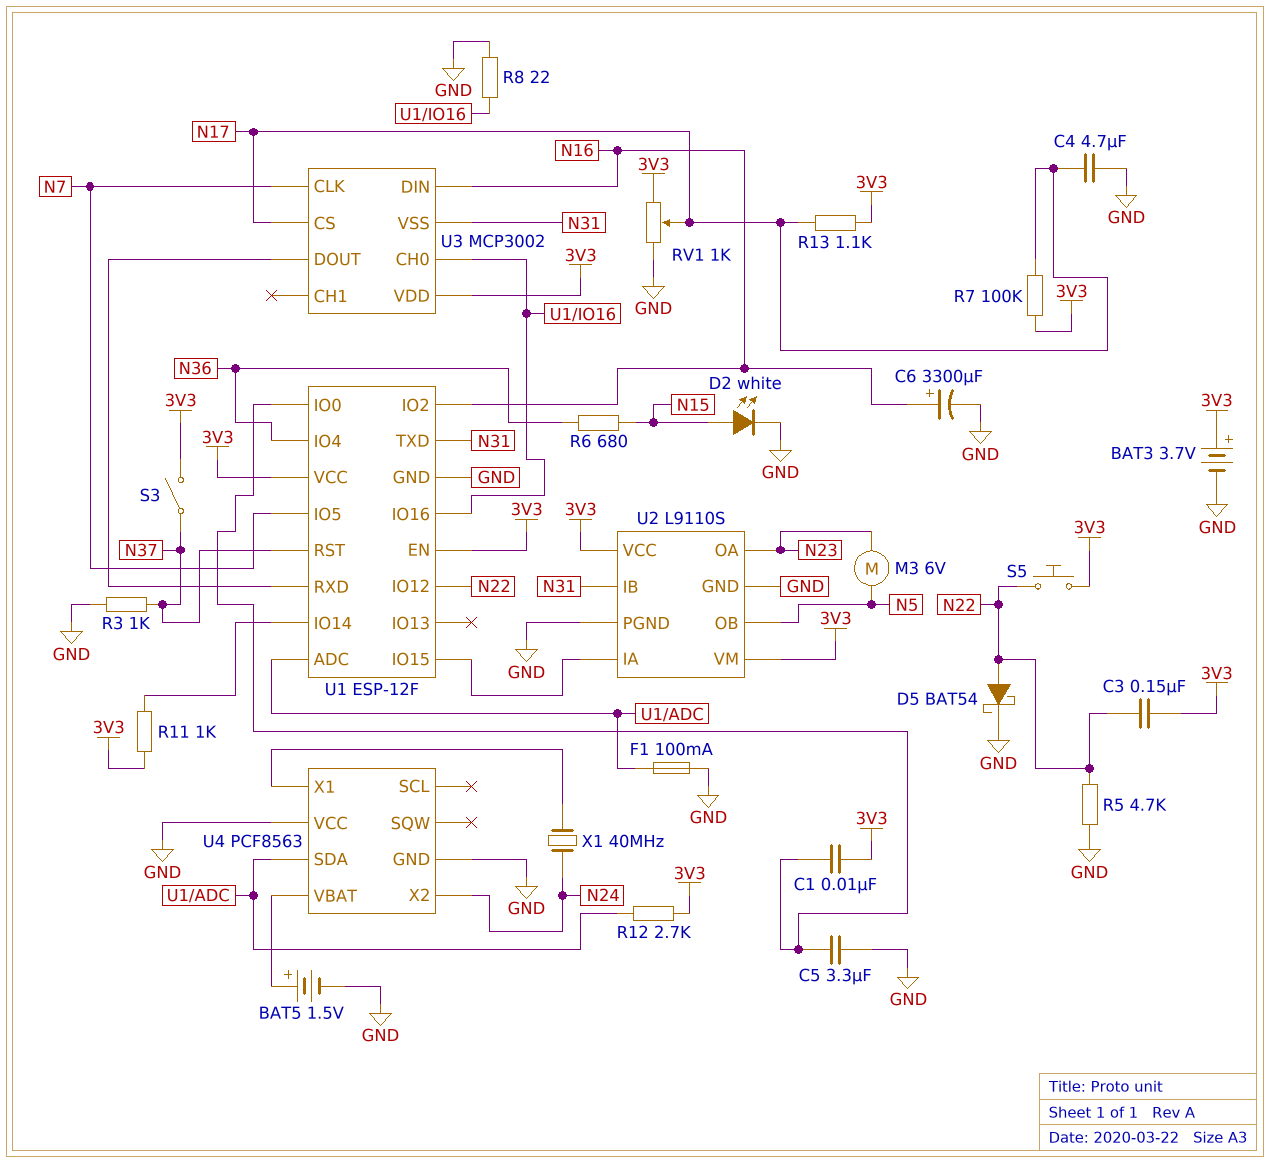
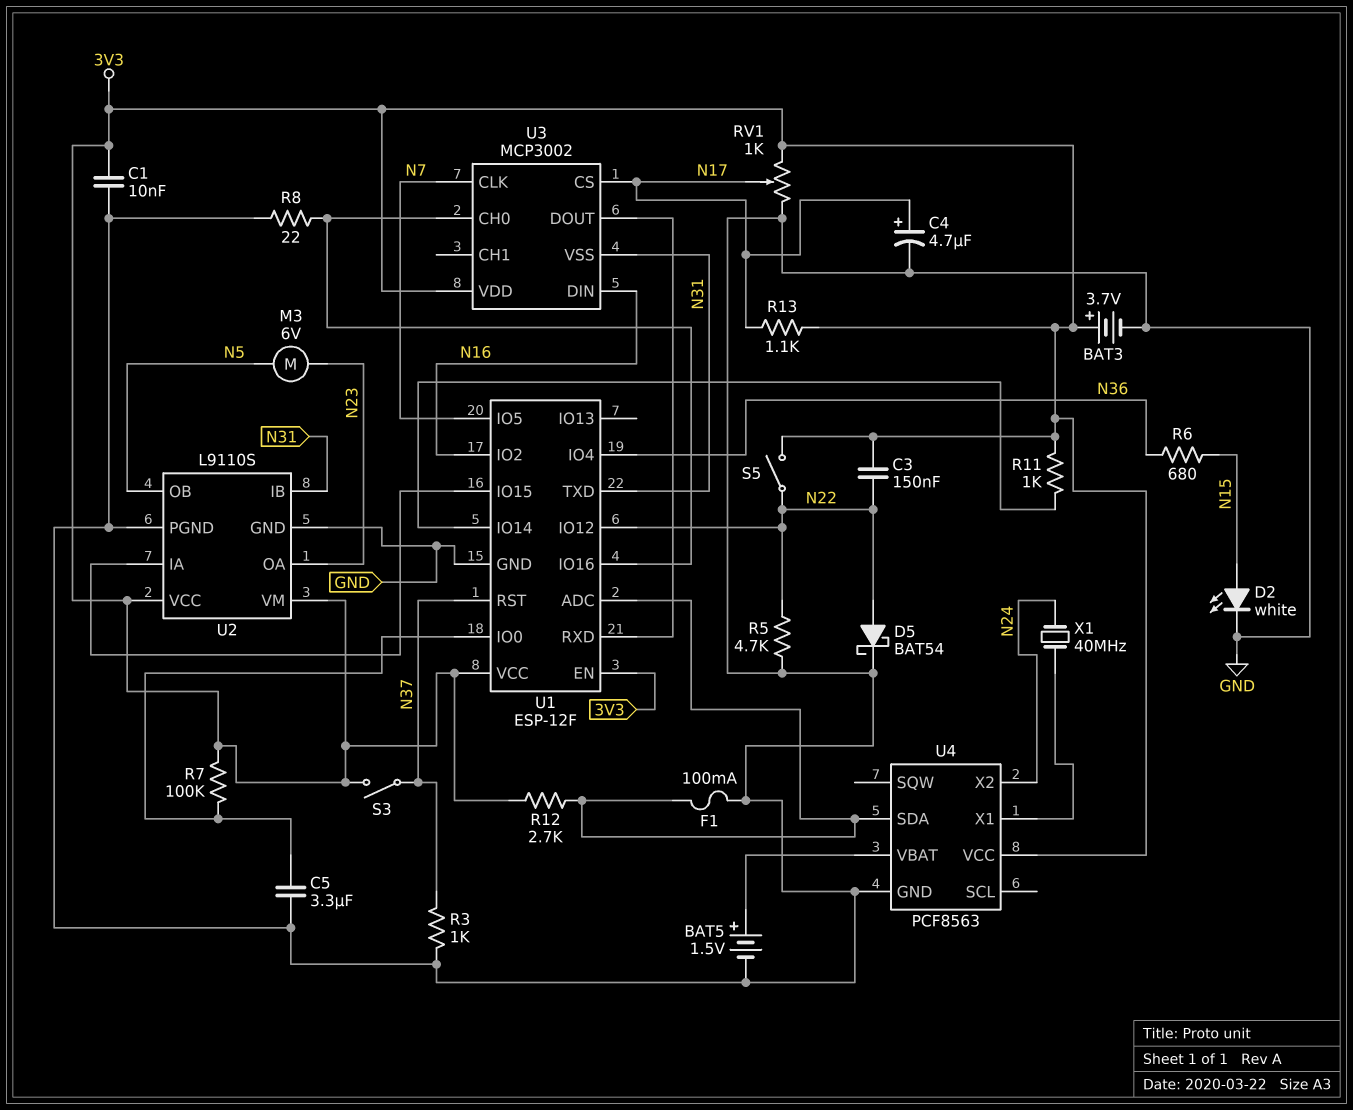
C1: 10nF (3V3, U1/IO0) -> 10nF (3V3, GND)
C4: 4.7uF (GND, N17) -> 4.7uF (plus N17, minus GND)
C6: 3300uF (plus N16, minus GND) -> none
R7: 100k (3V3, N17) -> 100k (3V3, U1/IO0)
S5: button (3V3, N22) -> switch (3V3, N22)
U4 pin VCC: GND -> 3V3

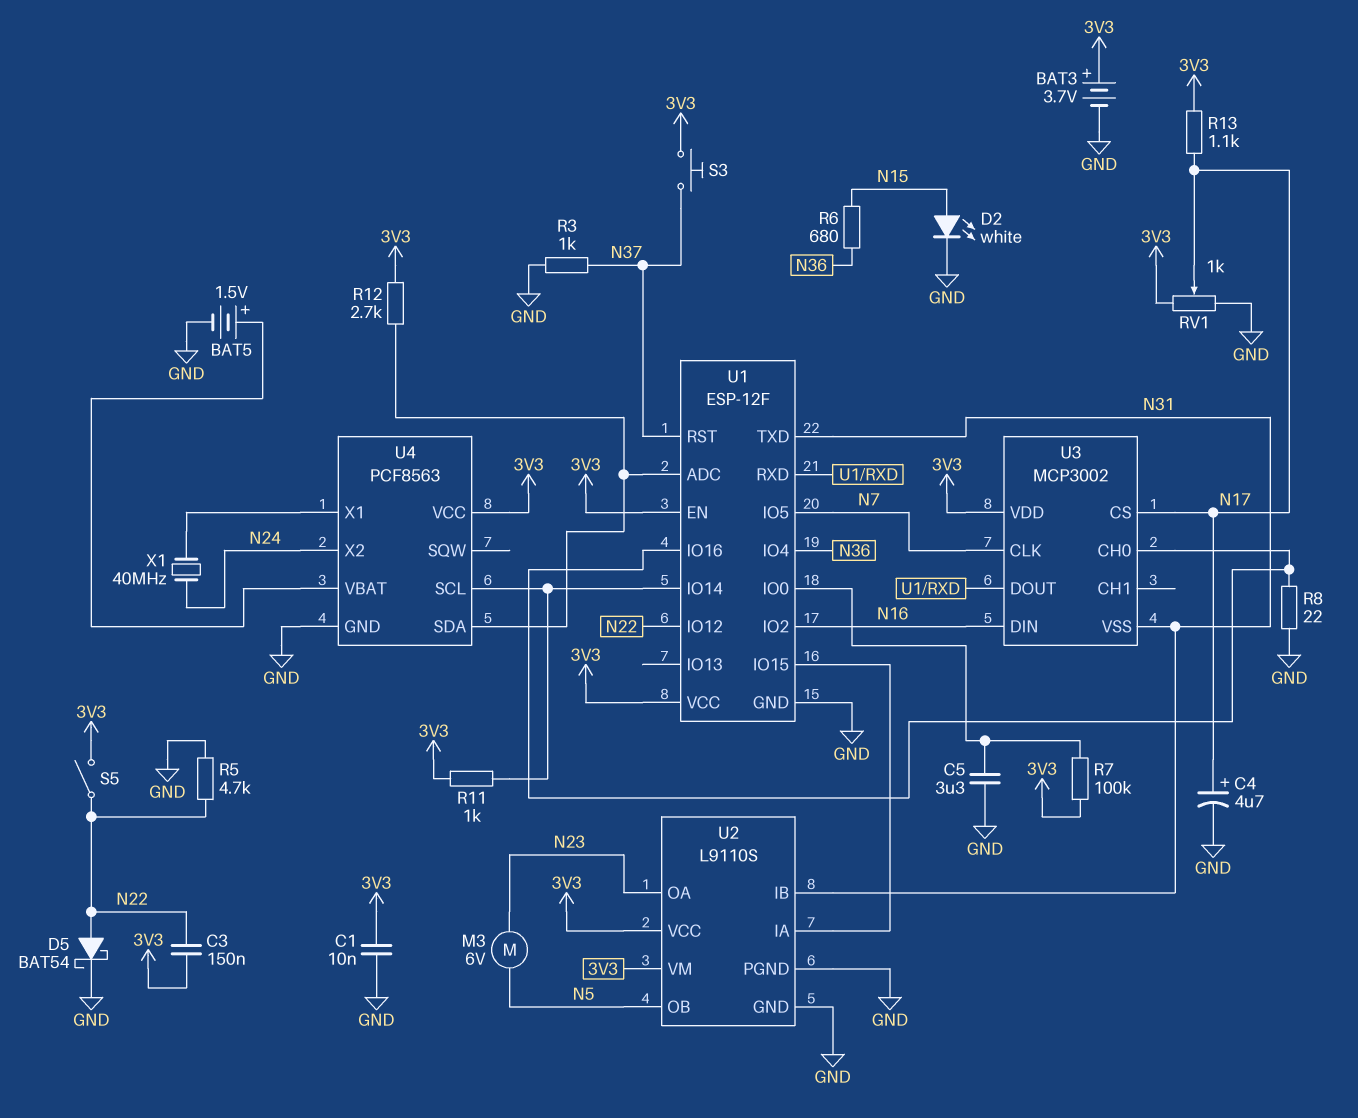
F1: 100mA (GND, U1/ADC) -> none
S3: switch (3V3, N37) -> button (3V3, N37)
U4 pin SCL: none -> U1/IO14

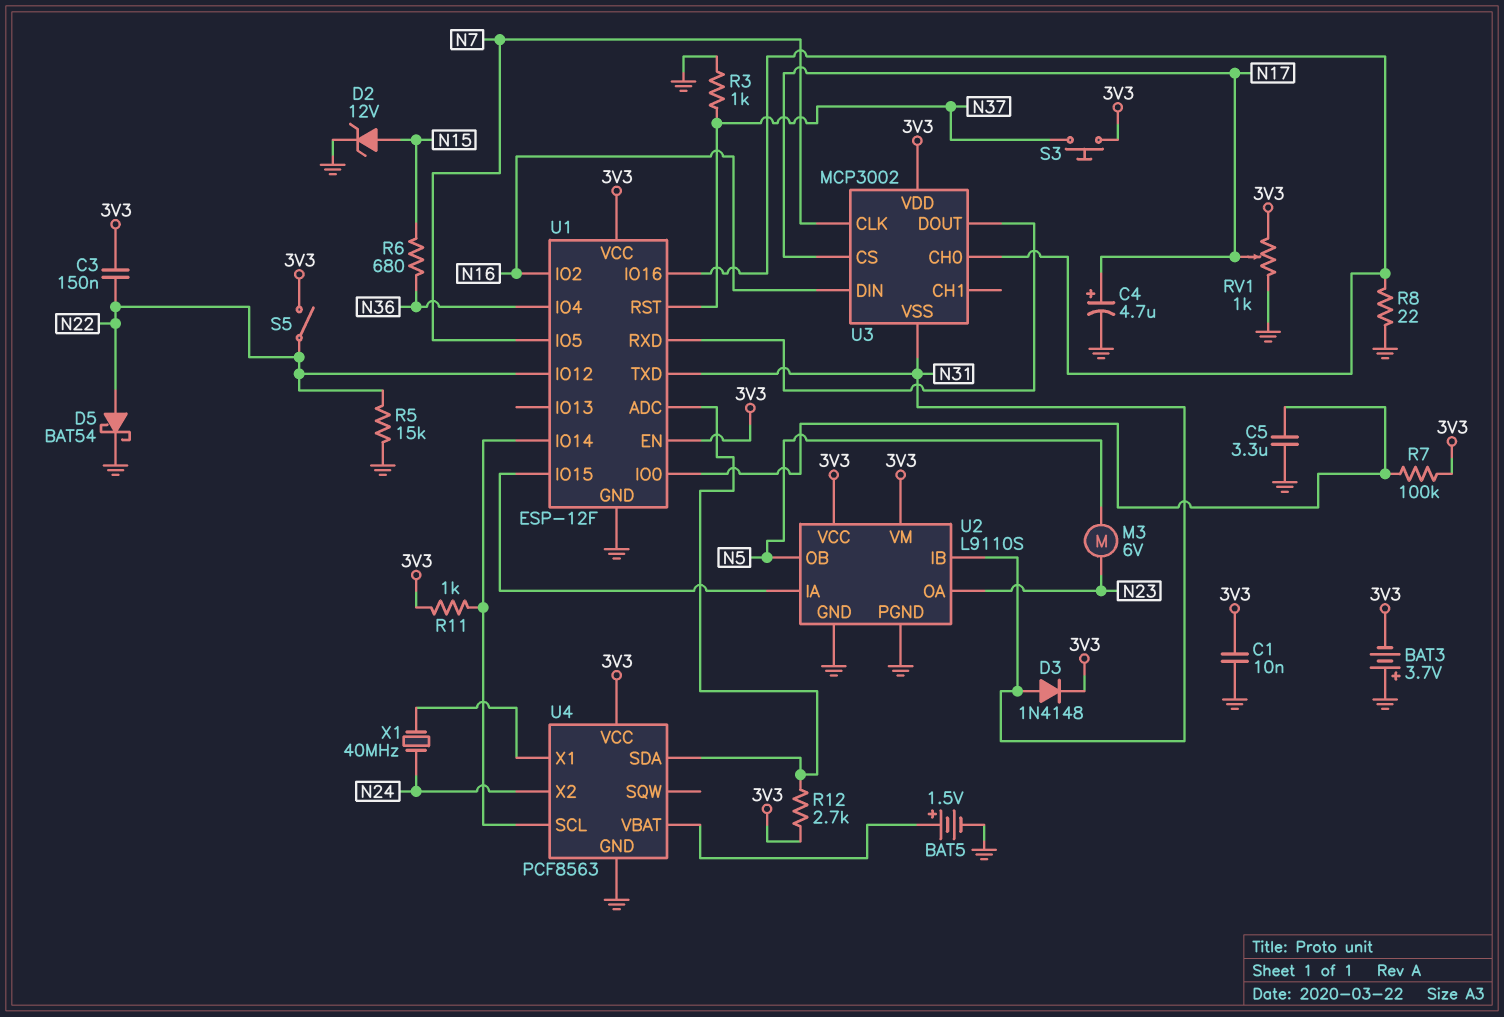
BAT3: 3.7V (plus 3V3, minus GND) -> 3.7V (plus GND, minus 3V3)
D2: LED white (A N15, K GND) -> zener 12V (A N15, K GND)
D3: none -> diode 1N4148 (A N31, K 3V3)
R5: 4.7k (GND, N22) -> 15k (GND, N22)
R13: 1.1k (3V3, N17) -> none

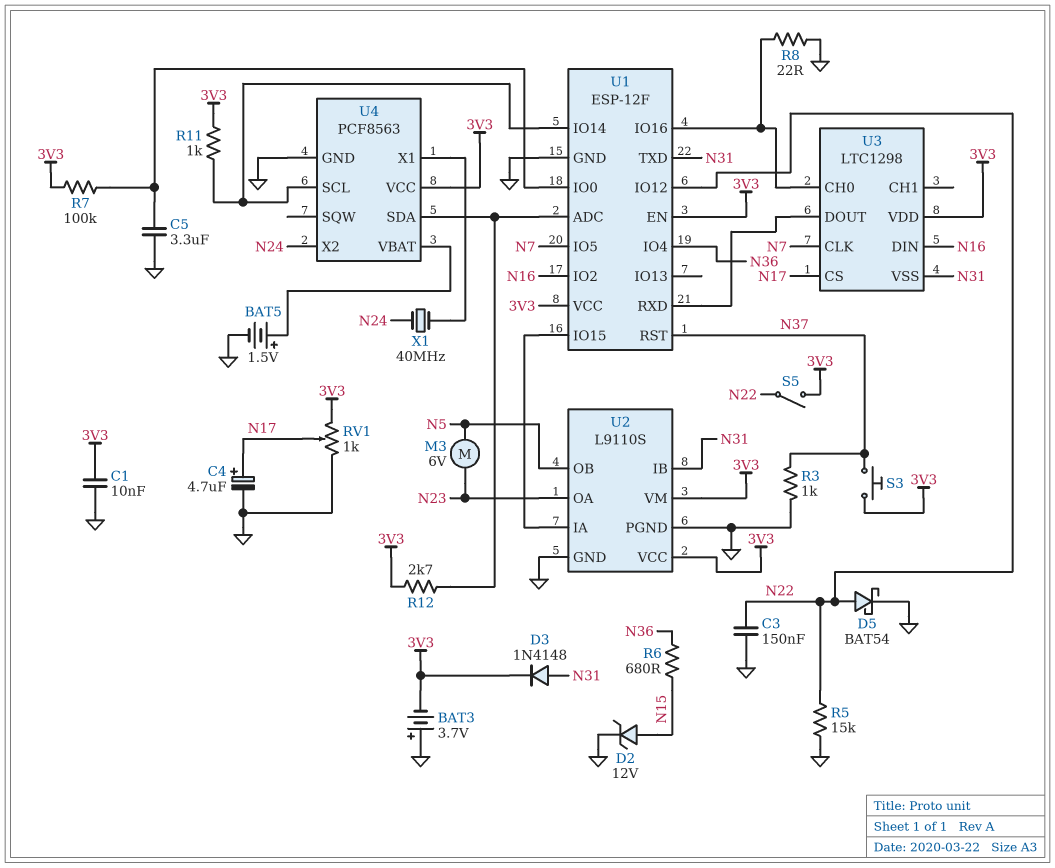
C3: 150nF (3V3, N22) -> 150nF (GND, N22)
U3: MCP3002 -> LTC1298

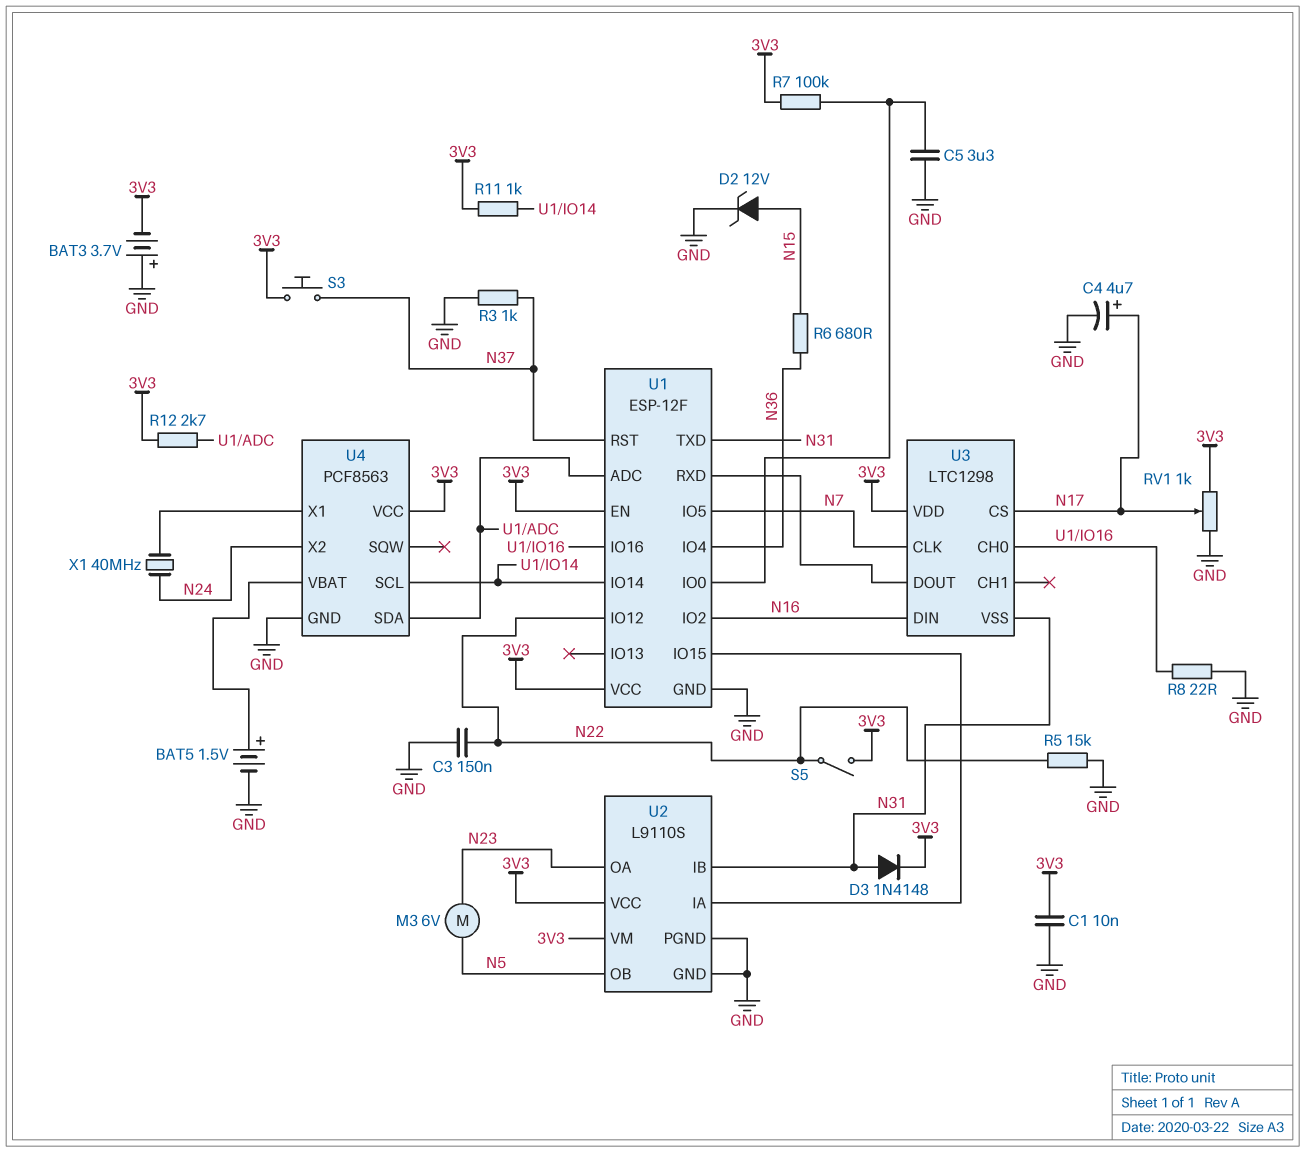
D5: schottky BAT54 (A N22, K GND) -> none

